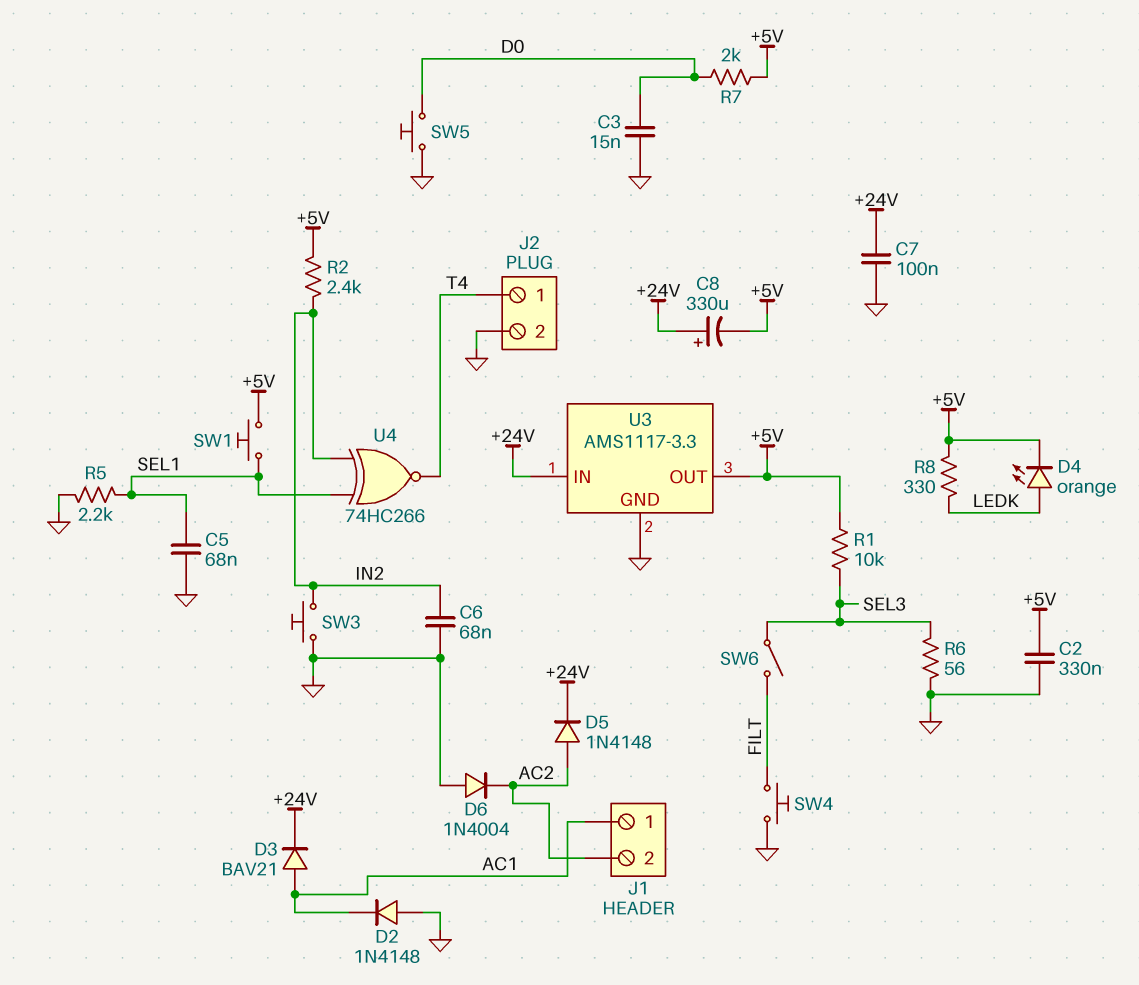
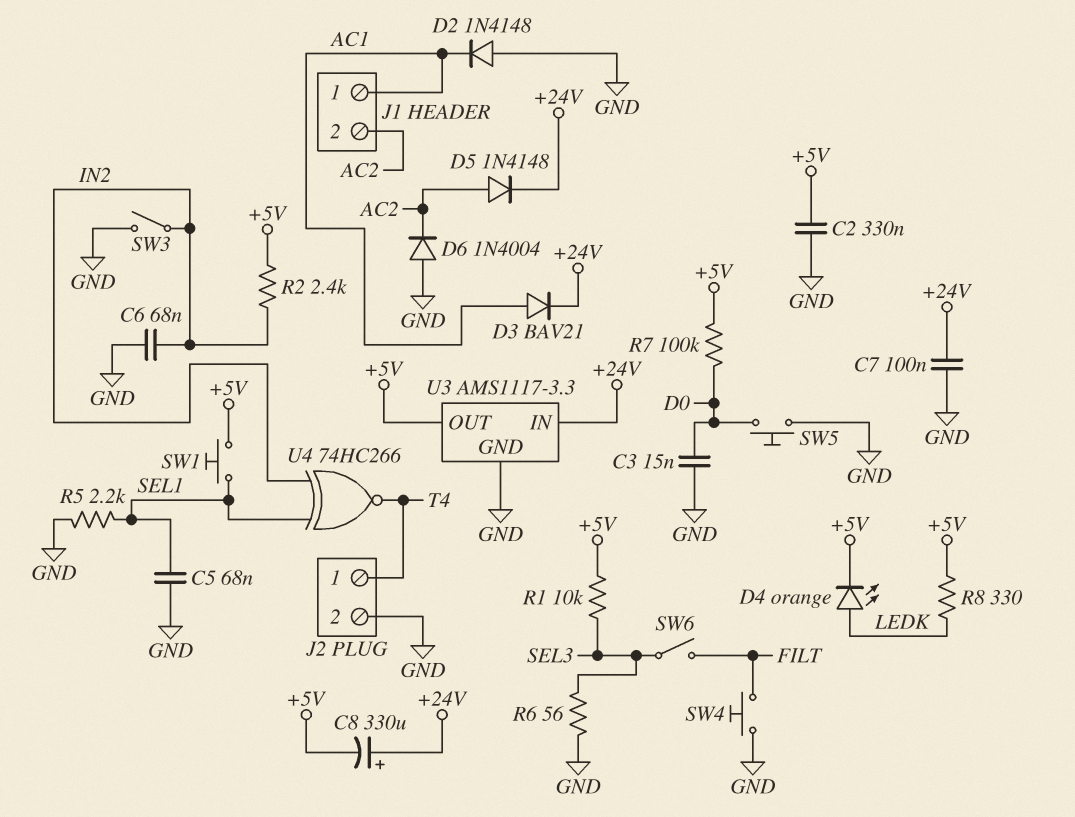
R7: 2k (+5V, D0) -> 100k (+5V, D0)
SW3: button (GND, IN2) -> switch (GND, IN2)

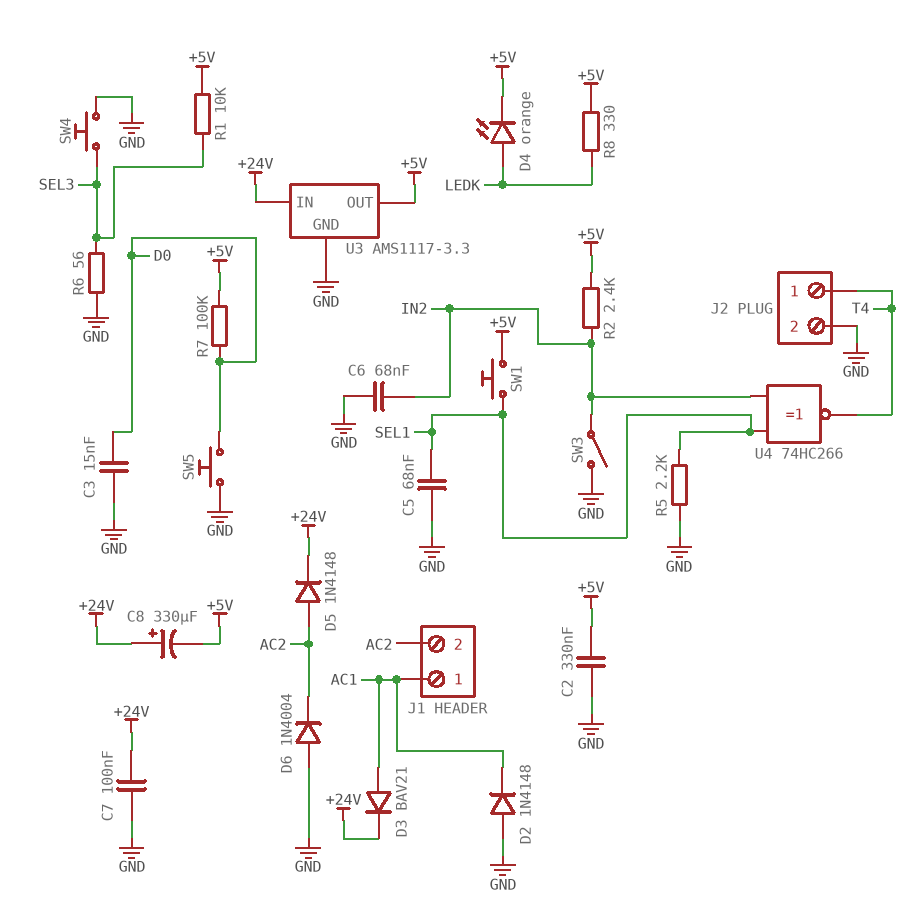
SW4: button (FILT, GND) -> button (GND, SEL3)
SW6: switch (FILT, SEL3) -> none

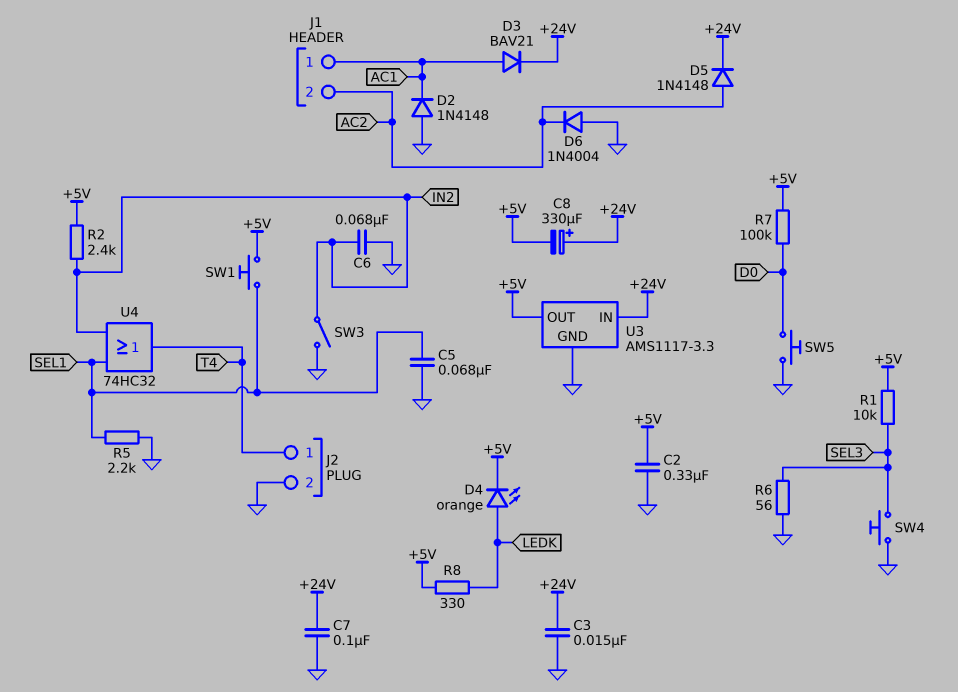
C3: 15nF (D0, GND) -> 15nF (+24V, GND)
U4: XNOR 74HC266 (in IN2, in SEL1, out T4) -> OR 74HC32 (in IN2, in SEL1, out T4)

